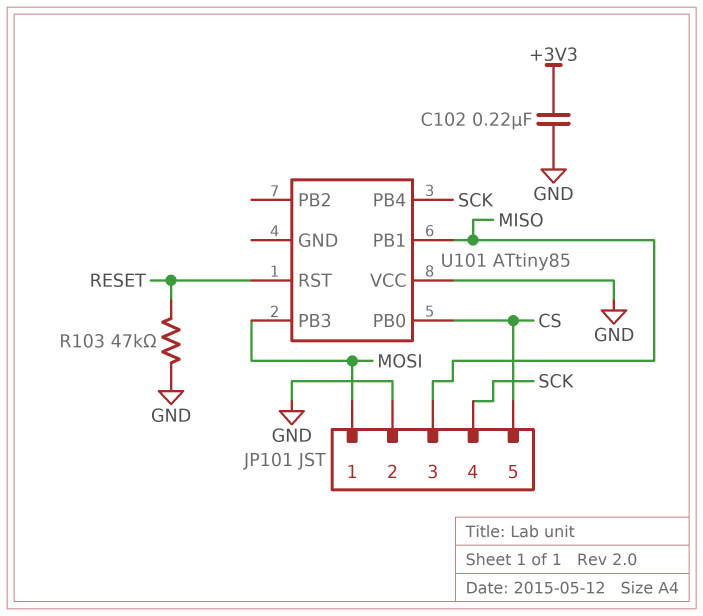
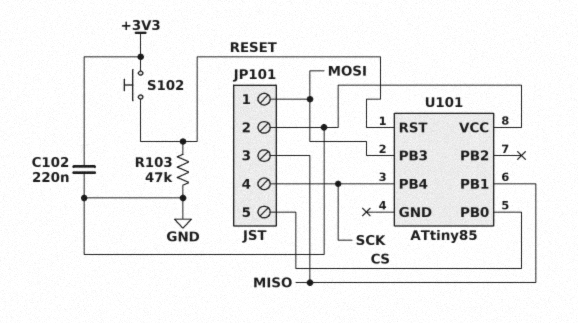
S102: none -> button (+3V3, RESET)

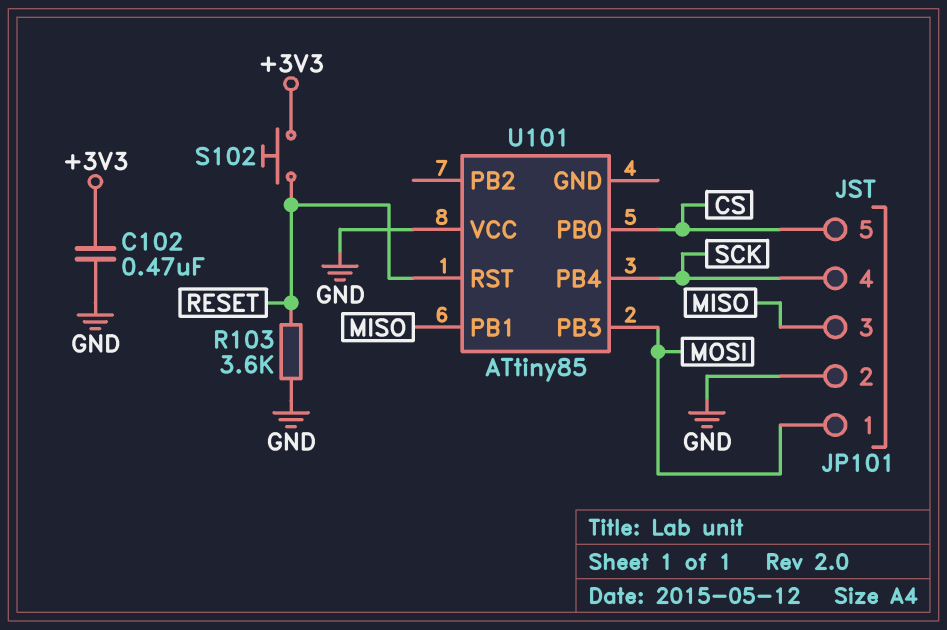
C102: 220nF (+3V3, GND) -> 470nF (+3V3, GND)
R103: 47k (GND, RESET) -> 3.6k (GND, RESET)

